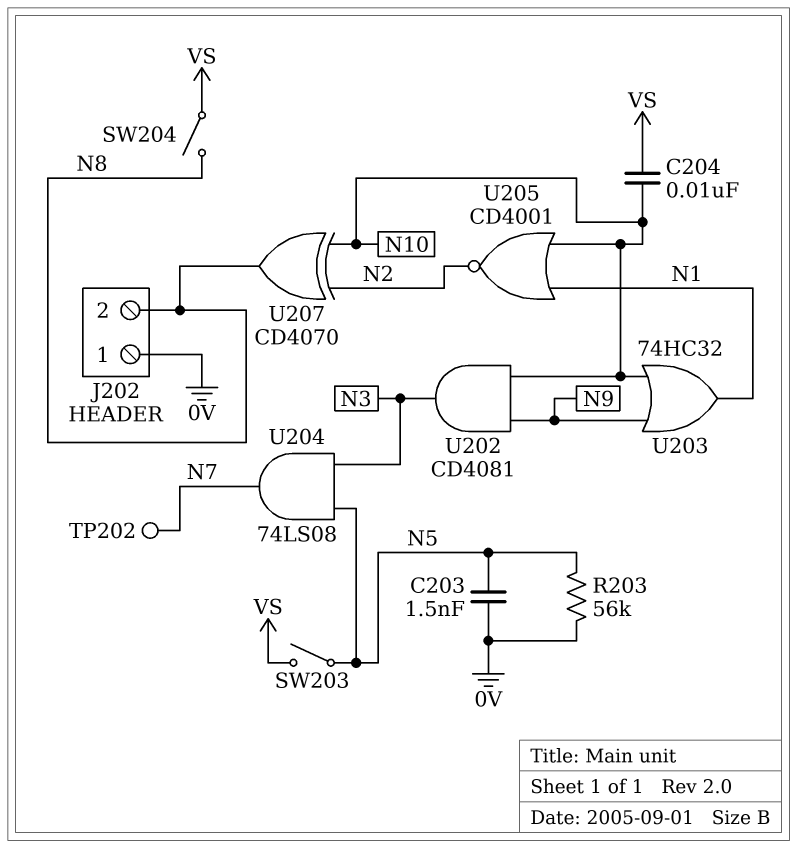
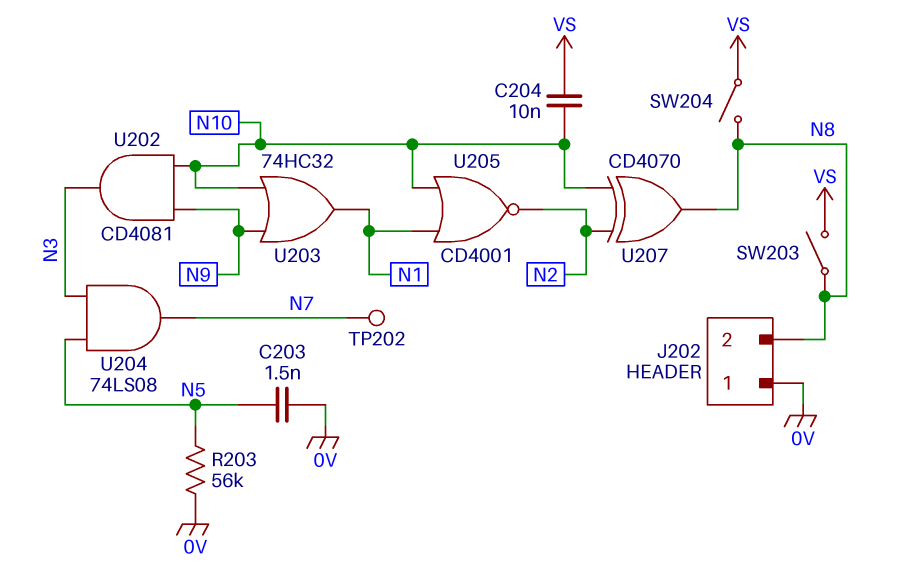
SW203: switch (N5, VS) -> switch (N8, VS)

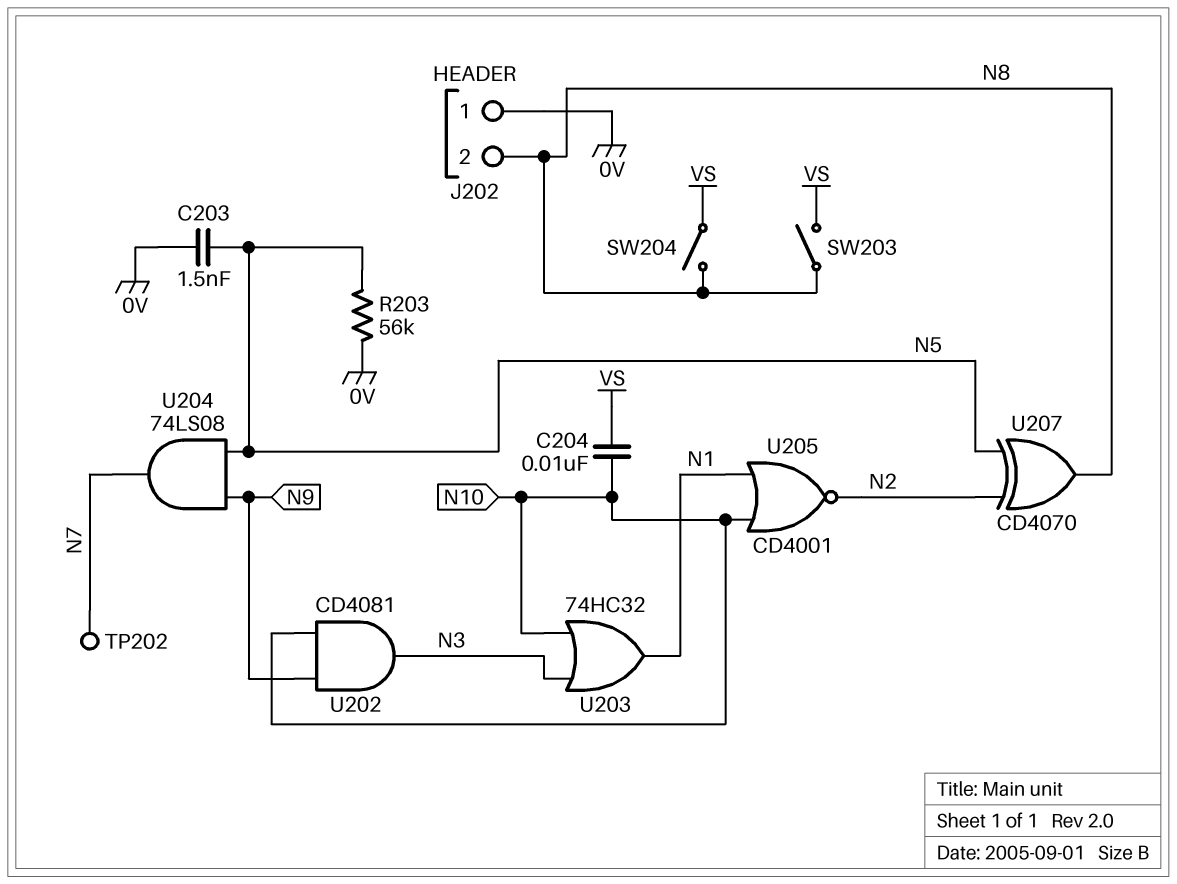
U203: OR 74HC32 (in N9, in N10, out N1) -> OR 74HC32 (in N3, in N10, out N1)
U204: AND 74LS08 (in N3, in N5, out N7) -> AND 74LS08 (in N5, in N9, out N7)
U207: XOR CD4070 (in N2, in N10, out N8) -> XOR CD4070 (in N2, in N5, out N8)

